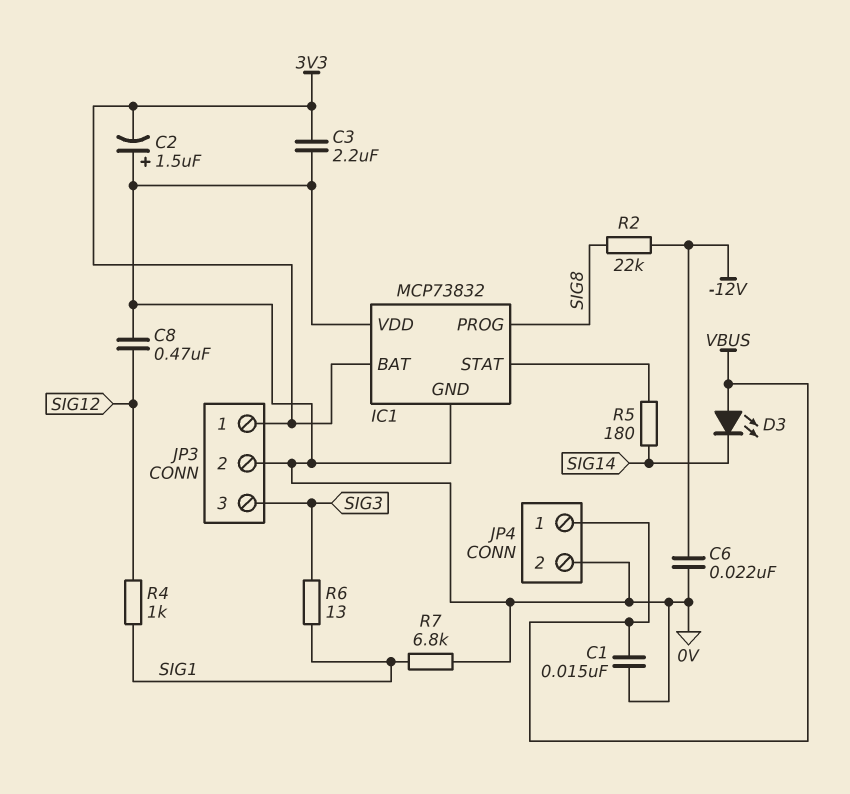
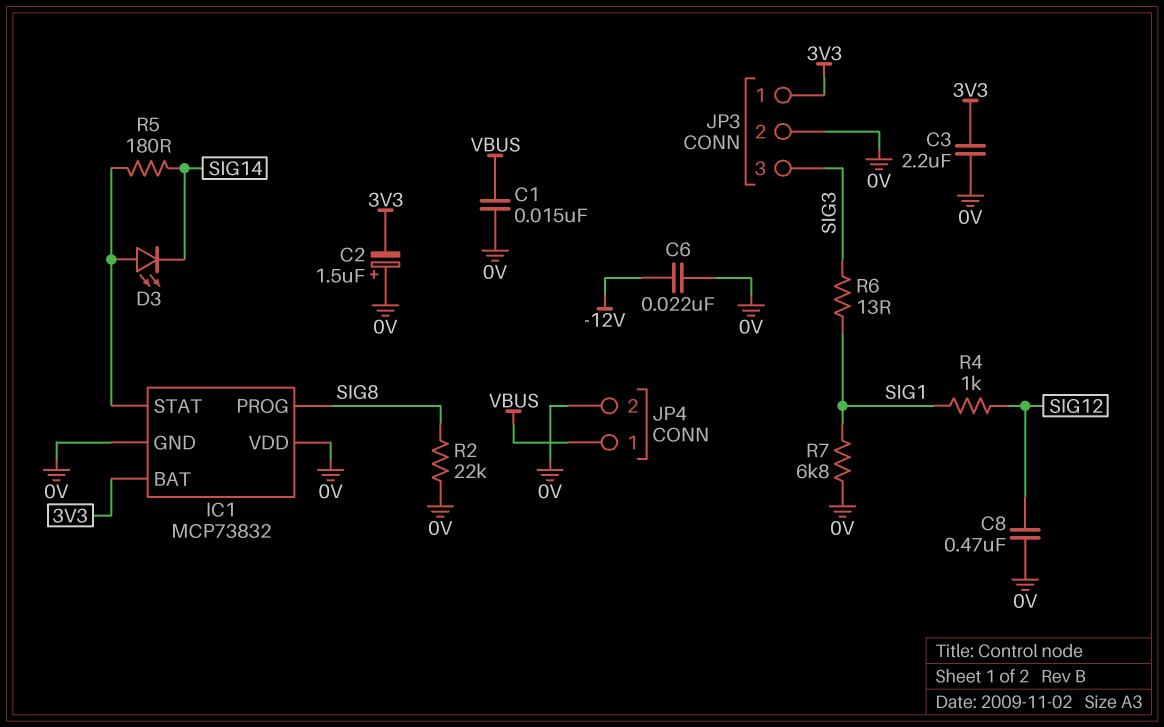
D3: LED (A VBUS, K SIG14) -> LED (A IC1/STAT, K SIG14)
R2: 22k (-12V, SIG8) -> 22k (0V, SIG8)

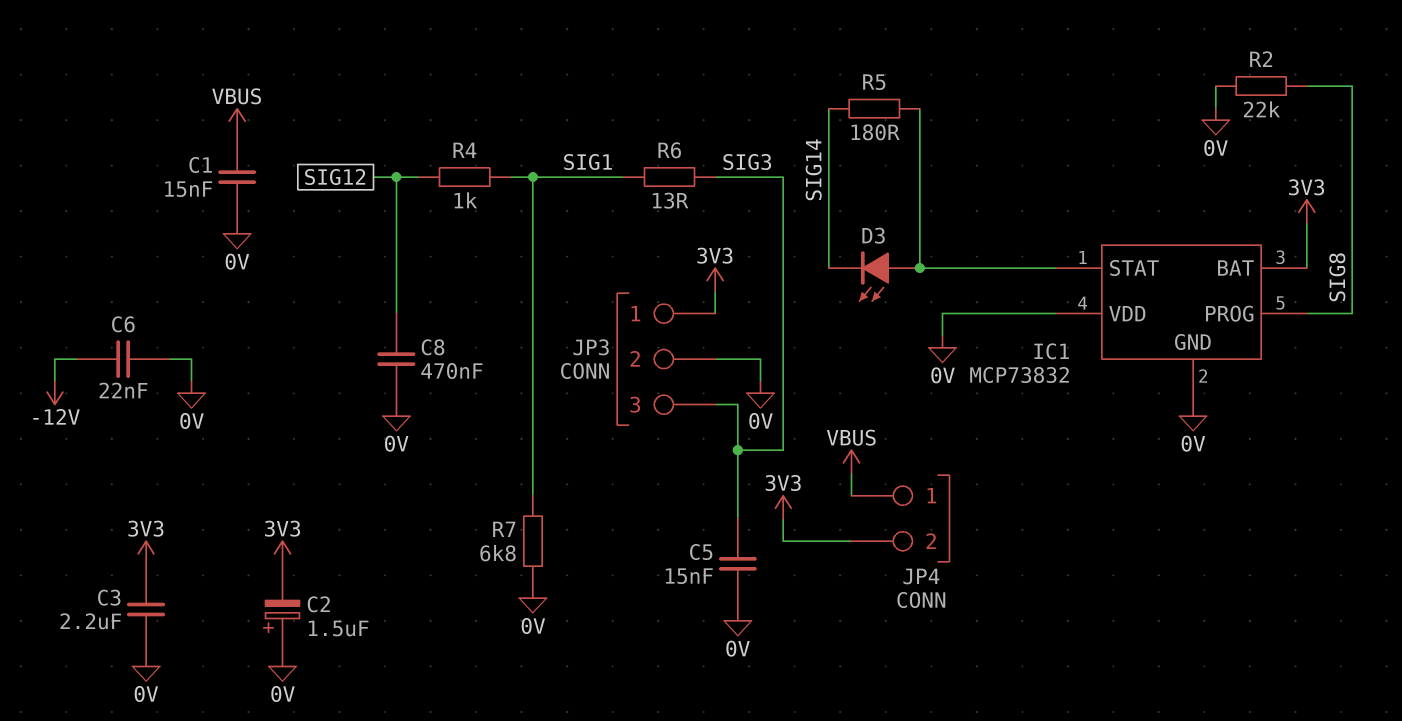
C5: none -> 15nF (0V, SIG3)
JP4 pin 2: 0V -> 3V3

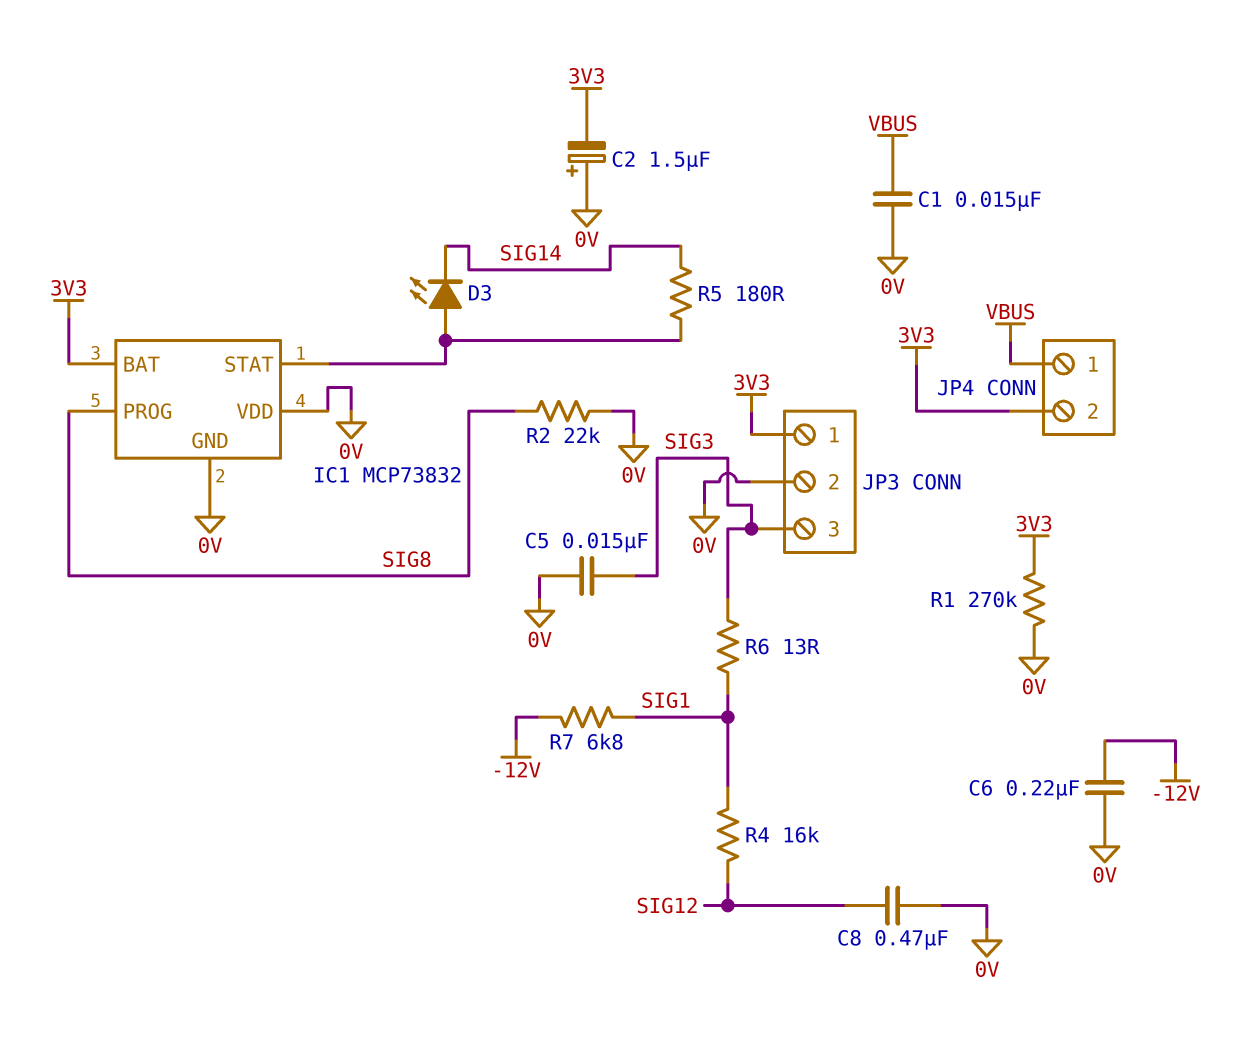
C3: 2.2uF (0V, 3V3) -> none
C6: 22nF (-12V, 0V) -> 220nF (-12V, 0V)
R1: none -> 270k (0V, 3V3)
R4: 1k (SIG1, SIG12) -> 16k (SIG1, SIG12)
R7: 6.8k (0V, SIG1) -> 6.8k (-12V, SIG1)

